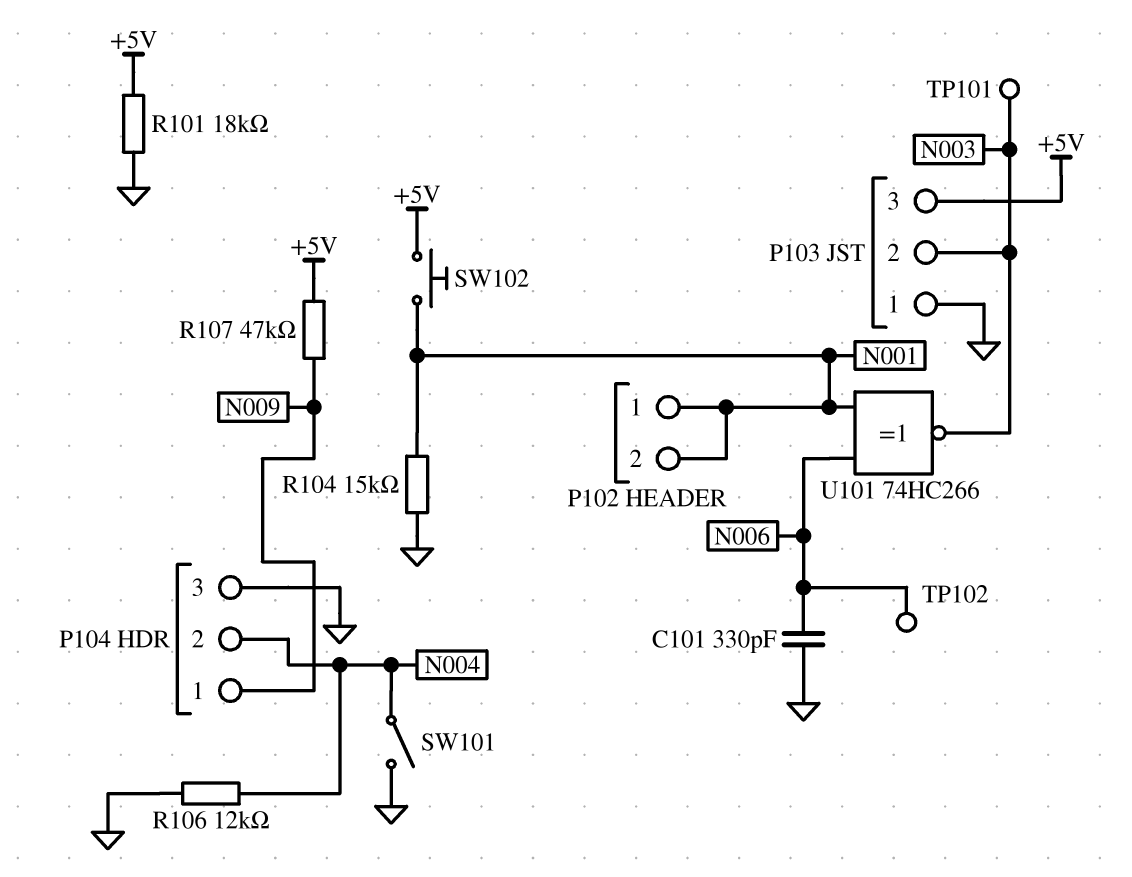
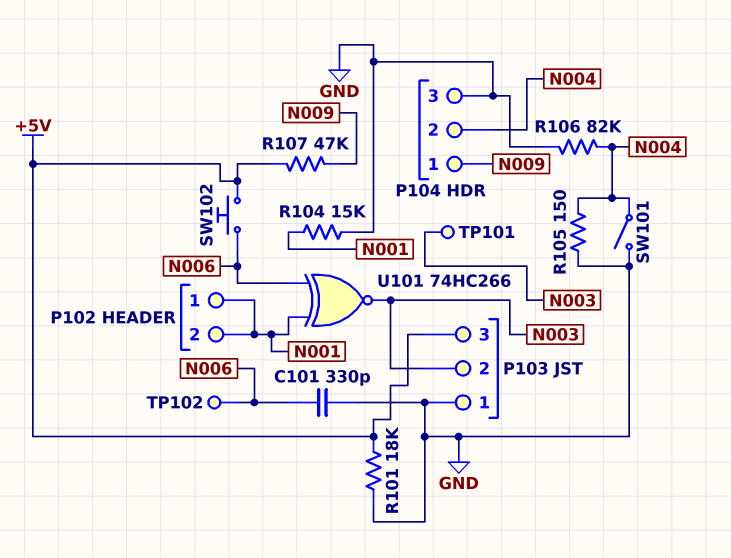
R105: none -> 150 (GND, N004)
R106: 12k (GND, N004) -> 82k (GND, N004)
SW102: button (+5V, N001) -> button (+5V, N006)

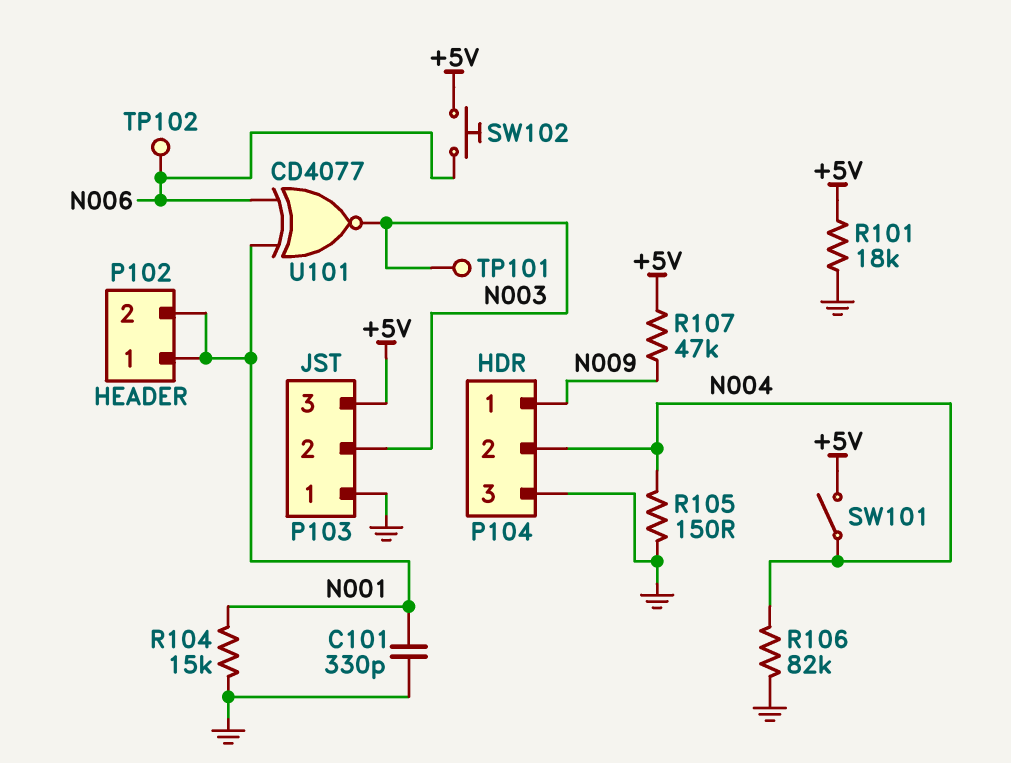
C101: 330pF (GND, N006) -> 330pF (GND, N001)
SW101: switch (GND, N004) -> switch (+5V, N004)
U101: XNOR 74HC266 (in N001, in N006, out N003) -> XNOR CD4077 (in N001, in N006, out N003)

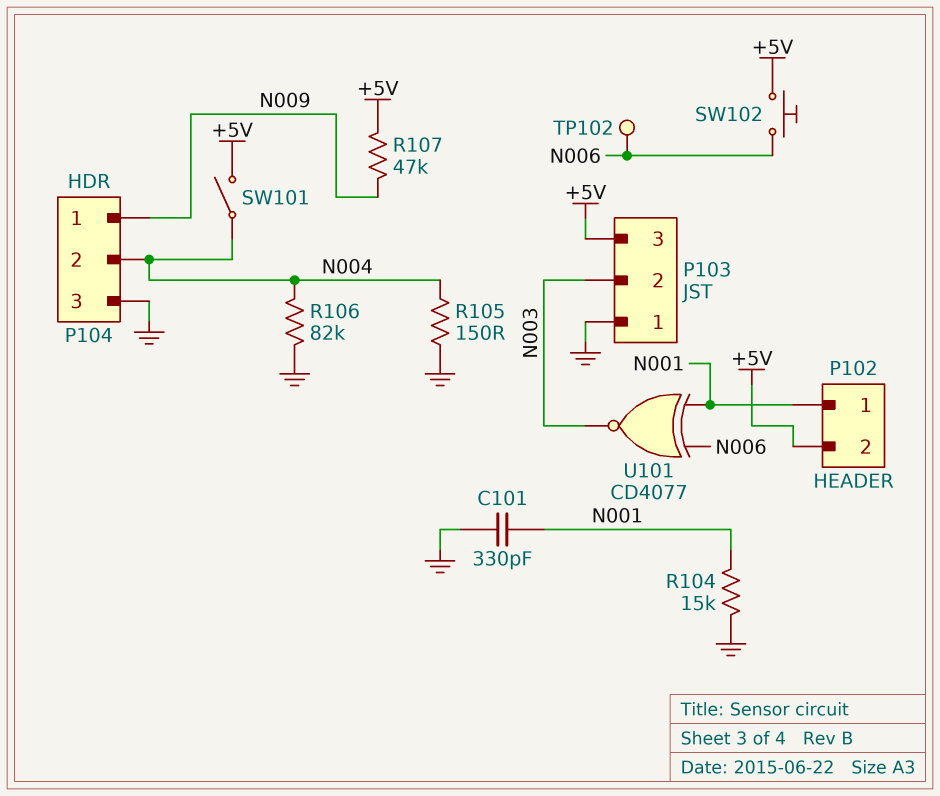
P102 pin 2: N001 -> +5V
R101: 18k (+5V, GND) -> none
TP101: test point (N003) -> none

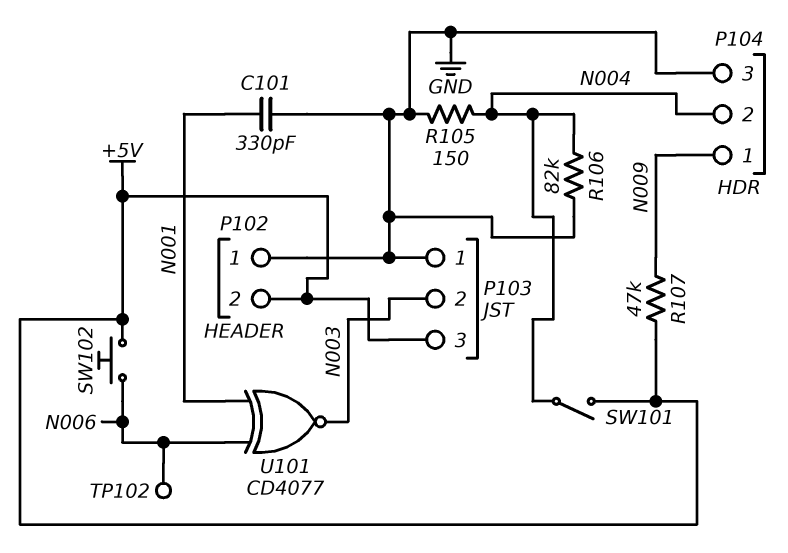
P102 pin 1: N001 -> GND
R104: 15k (GND, N001) -> none

